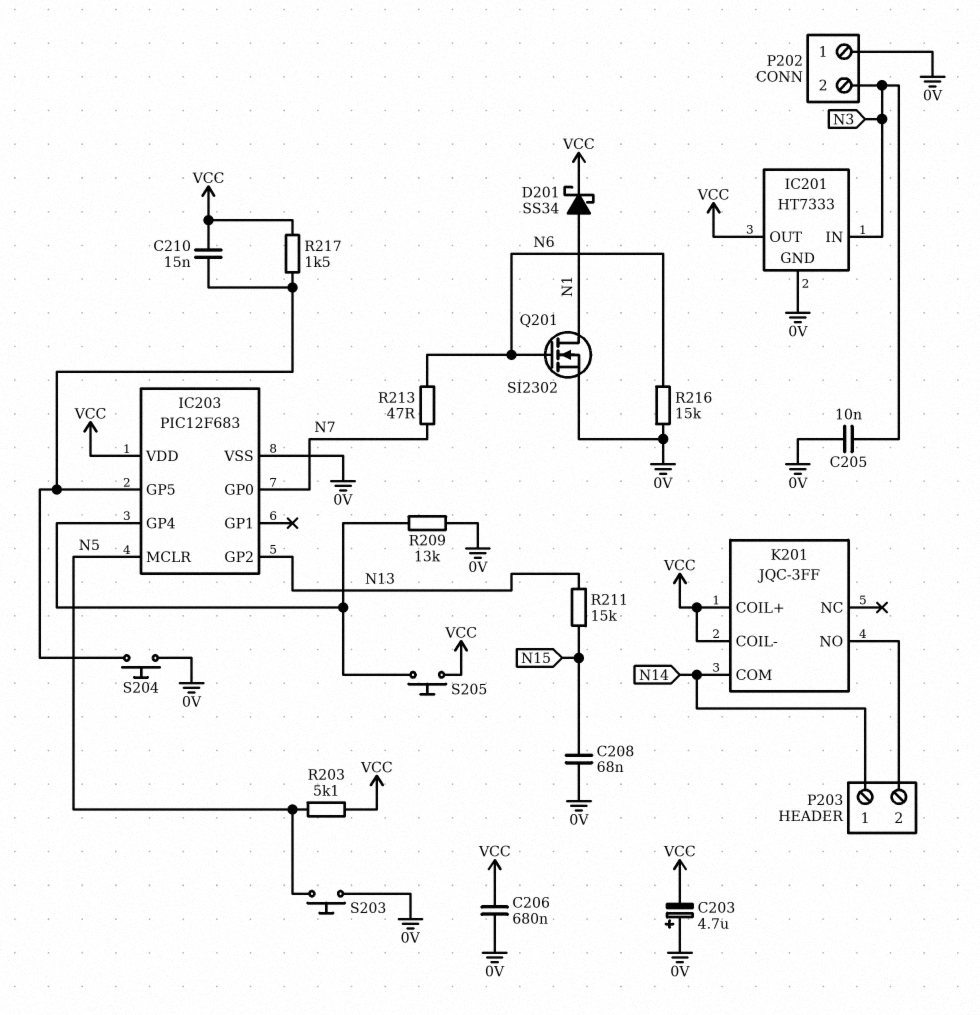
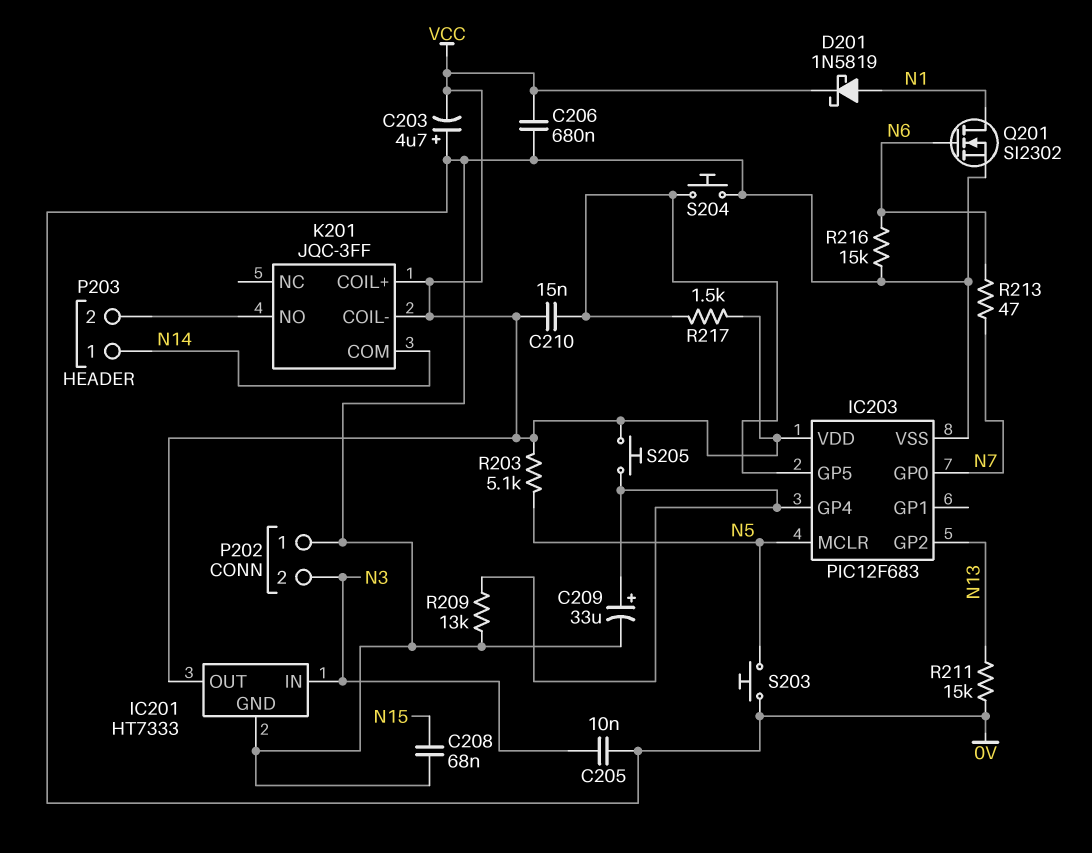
C209: none -> 33uF (plus IC203/GP4, minus 0V)
D201: schottky SS34 (A N1, K VCC) -> schottky 1N5819 (A N1, K VCC)
R211: 15k (N13, N15) -> 15k (0V, N13)

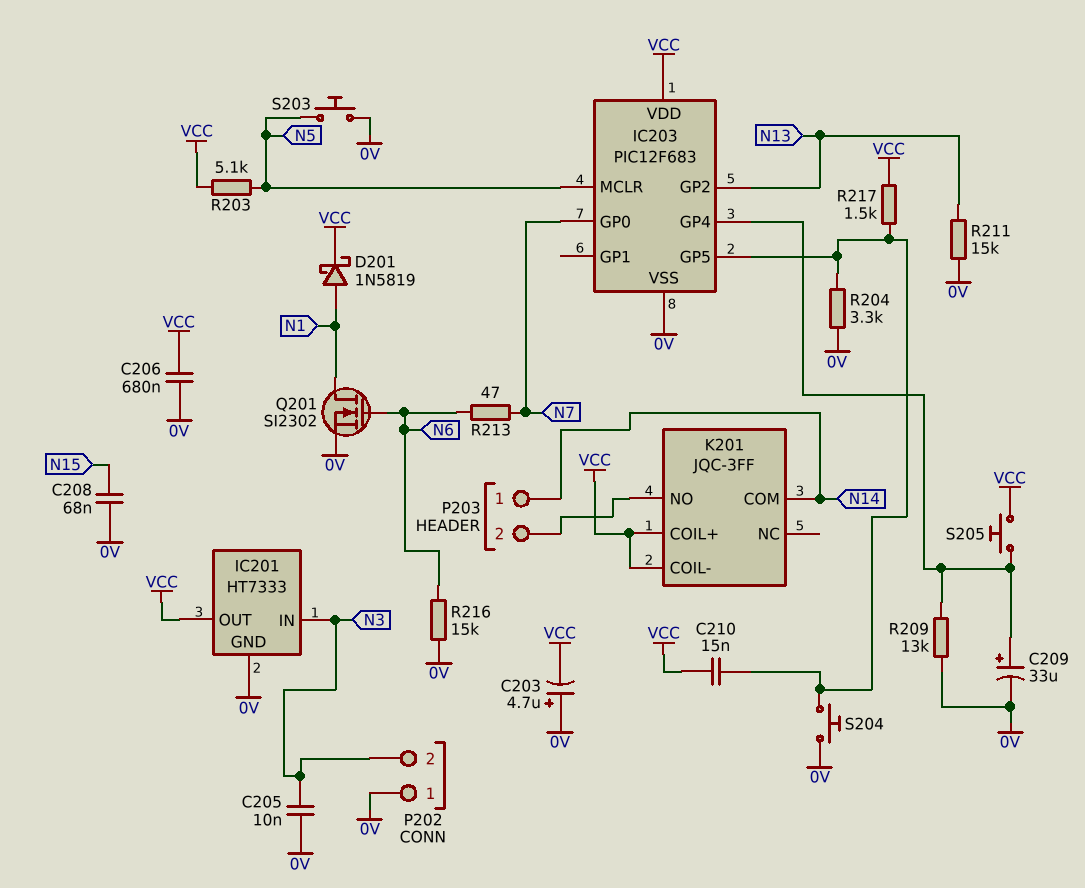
R204: none -> 3.3k (0V, IC203/GP5)

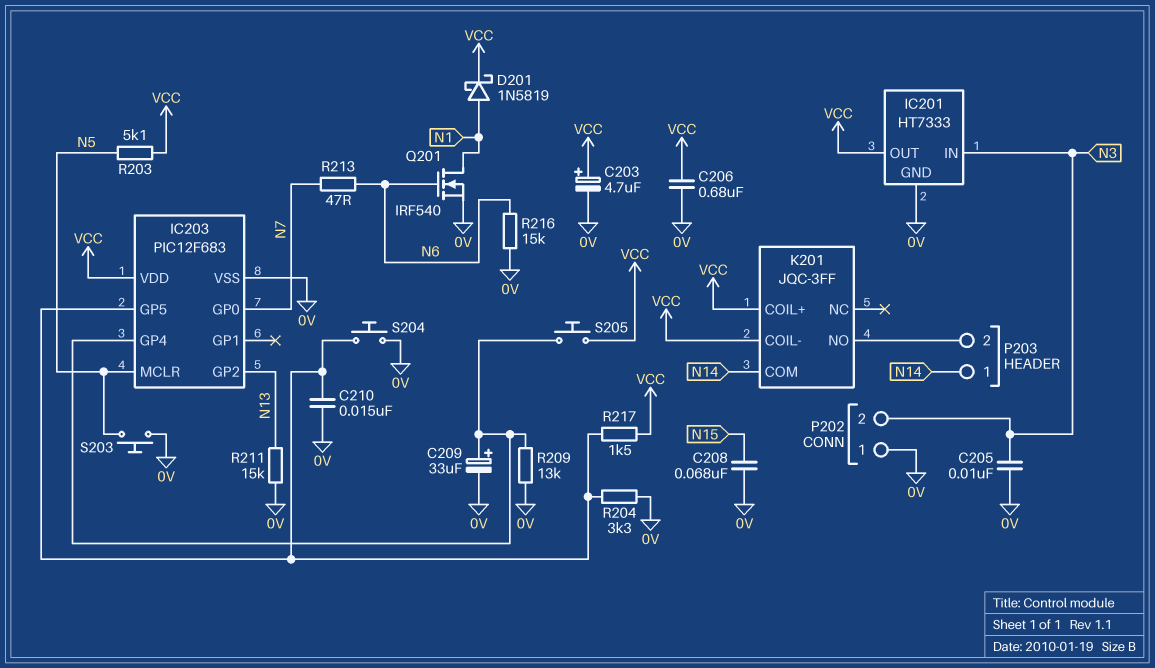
C203: 4.7uF (plus 0V, minus VCC) -> 4.7uF (plus VCC, minus 0V)
C210: 15nF (IC203/GP5, VCC) -> 15nF (0V, IC203/GP5)
Q201: NMOS SI2302 (G N6, D N1, S 0V) -> NMOS IRF540 (G N6, D N1, S 0V)

